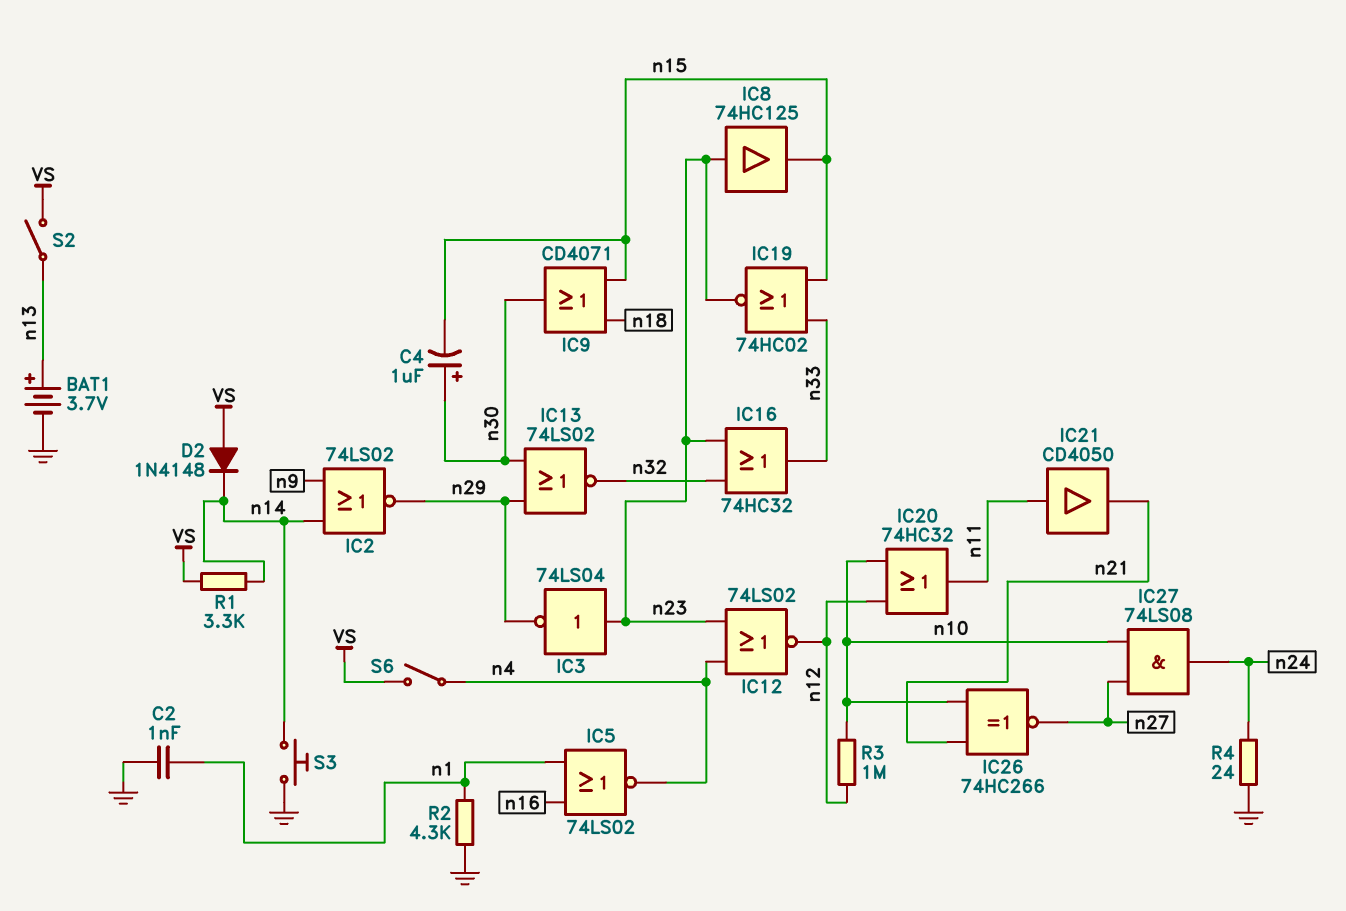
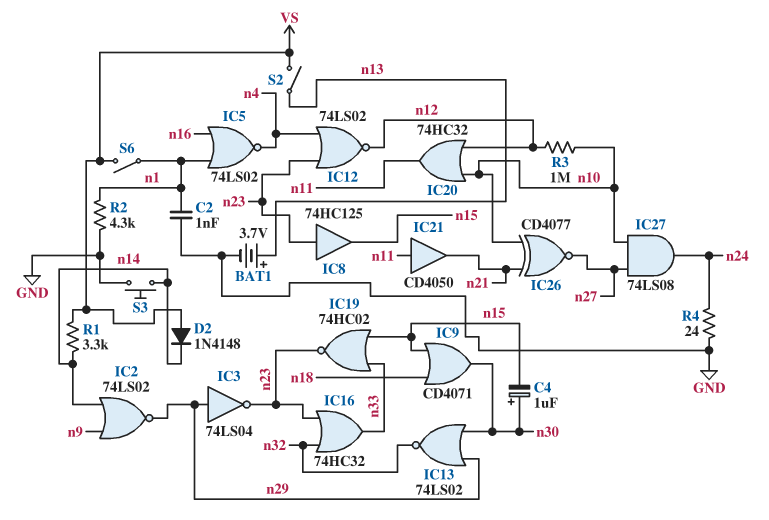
IC3: NOT 74LS04 (in n23, out n29) -> NOT 74LS04 (in n29, out n23)
IC26: XNOR 74HC266 (in n10, in n21, out n27) -> XNOR CD4077 (in n10, in n21, out n27)
S6: switch (VS, n4) -> switch (VS, n1)

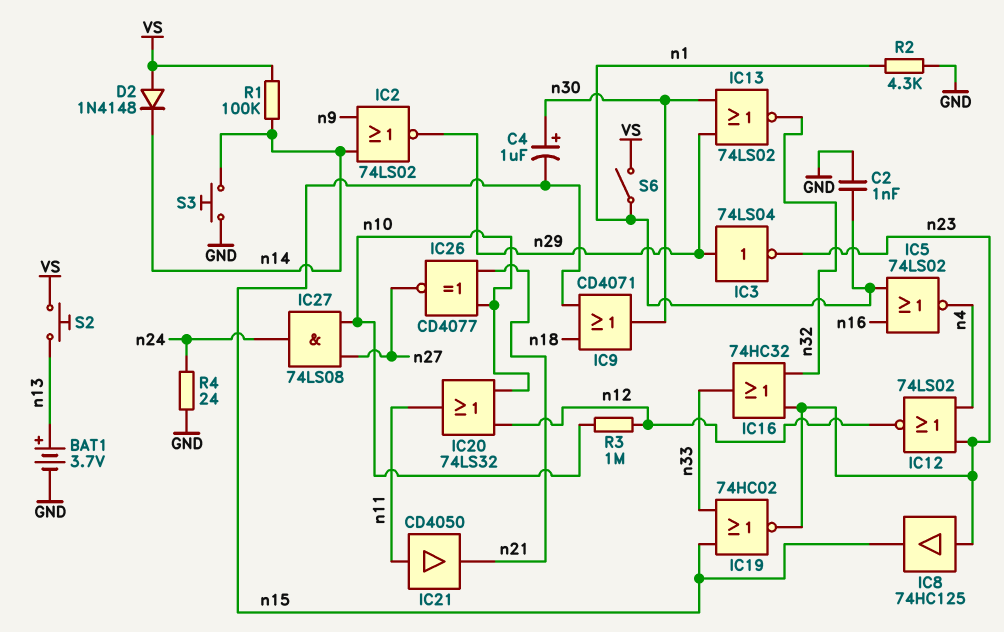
IC20: OR 74HC32 (in n10, in n12, out n11) -> OR 74LS32 (in n10, in n12, out n11)
R1: 3.3k (VS, n14) -> 100k (VS, n14)
S2: switch (VS, n13) -> button (VS, n13)

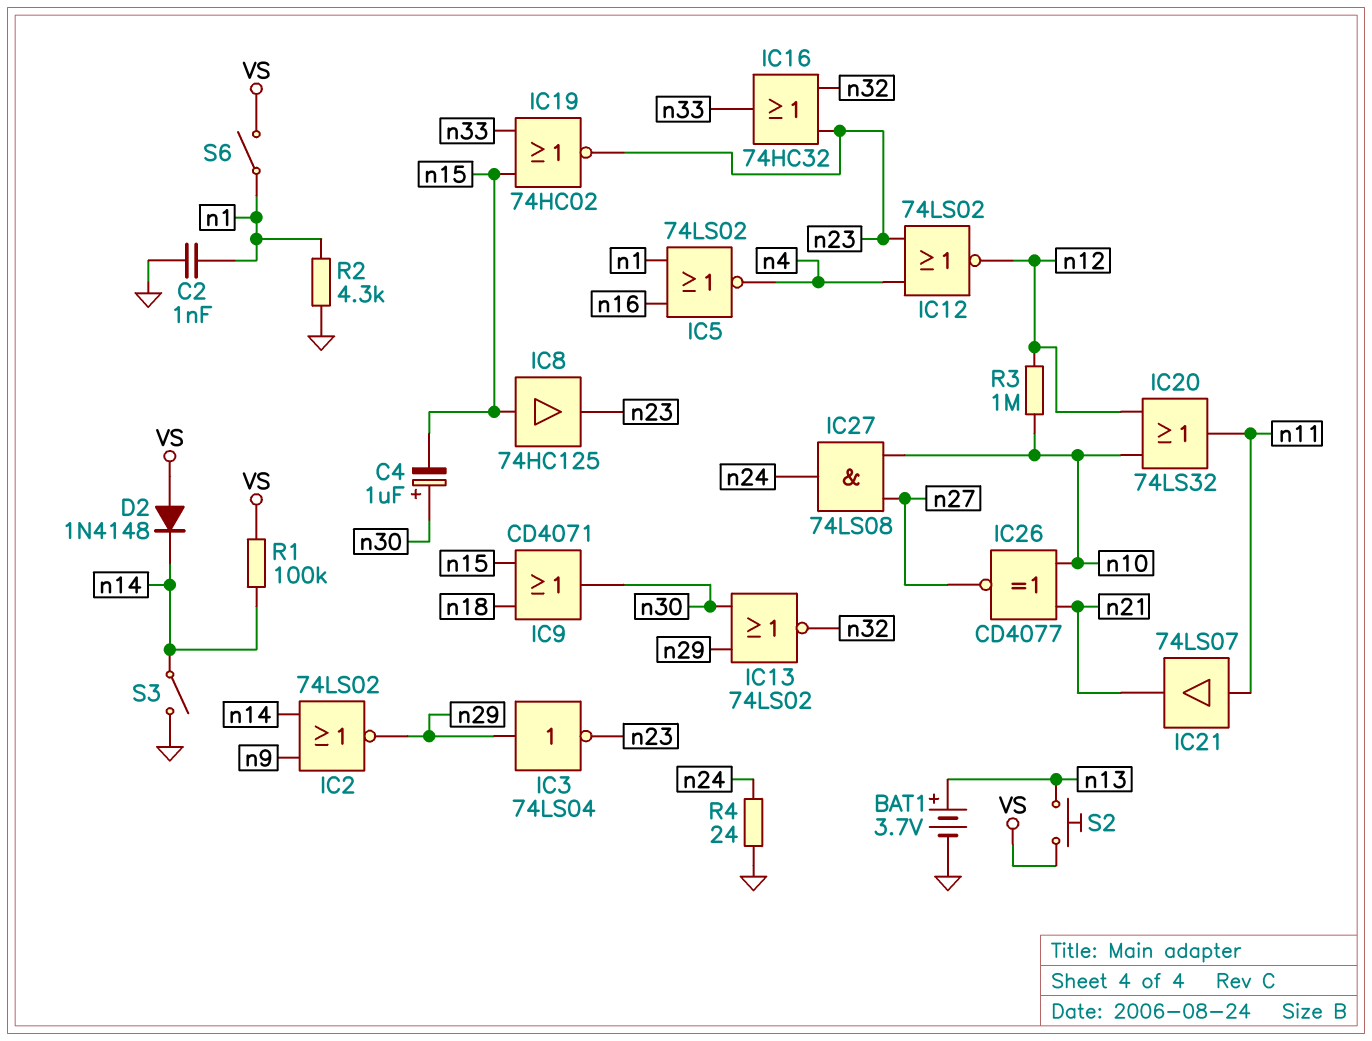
IC8: buffer 74HC125 (in n23, out n15) -> buffer 74HC125 (in n15, out n23)
IC21: buffer CD4050 (in n11, out n21) -> buffer 74LS07 (in n11, out n21)
S3: button (GND, n14) -> switch (GND, n14)

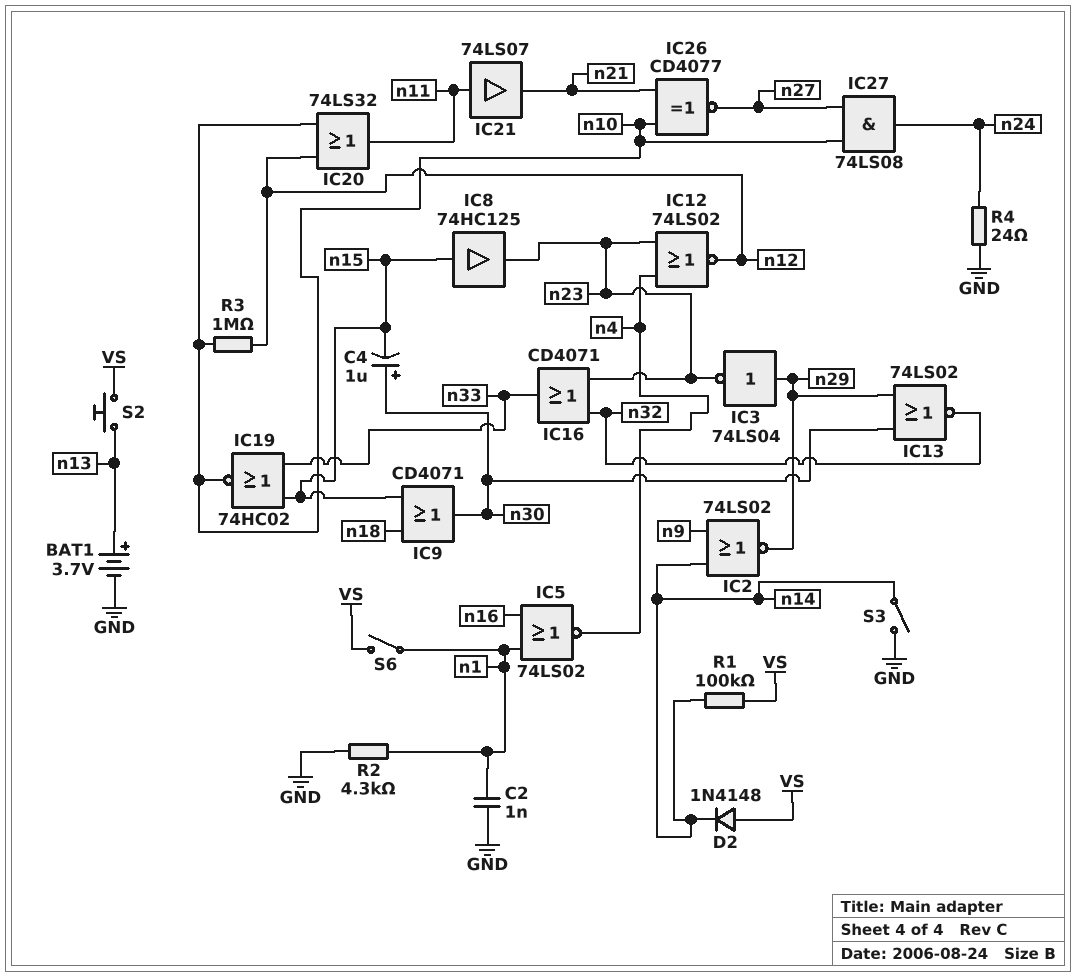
IC16: OR 74HC32 (in n23, in n32, out n33) -> OR CD4071 (in n23, in n32, out n33)
IC19: NOR 74HC02 (in n15, in n33, out n23) -> NOR 74HC02 (in n15, in n33, out n10)

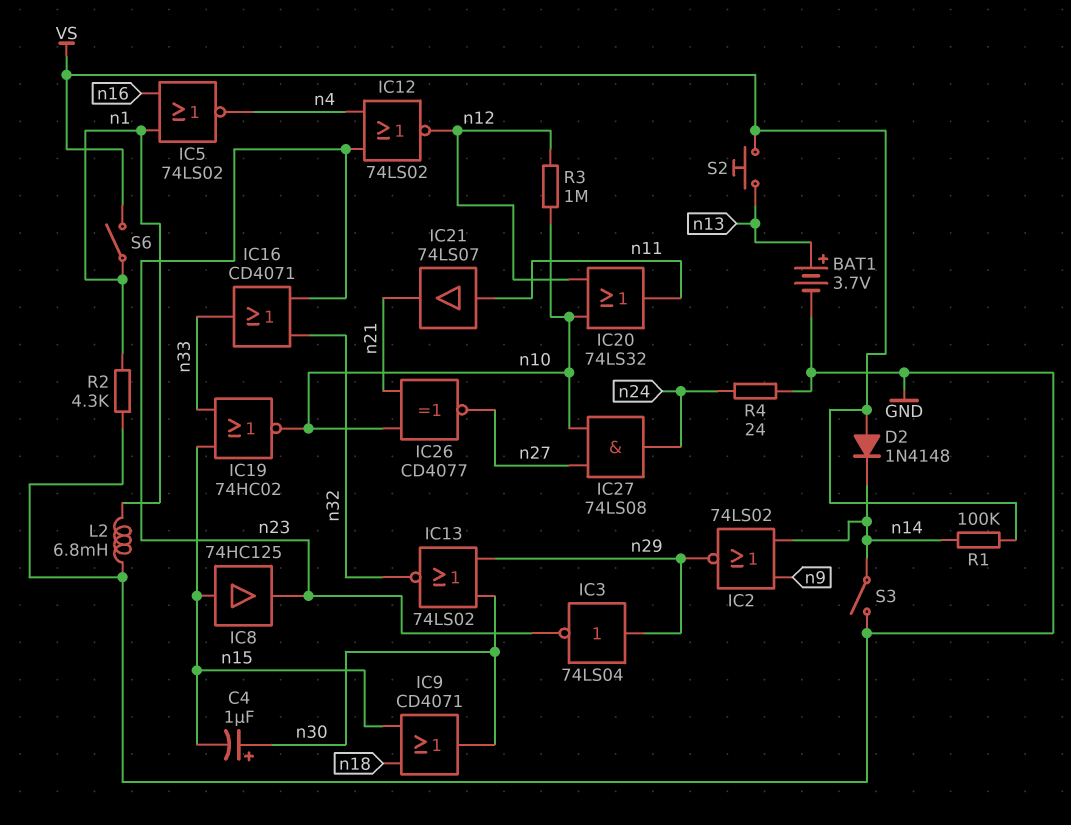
C2: 1nF (GND, n1) -> none
L2: none -> 6.8mH (GND, n1)

